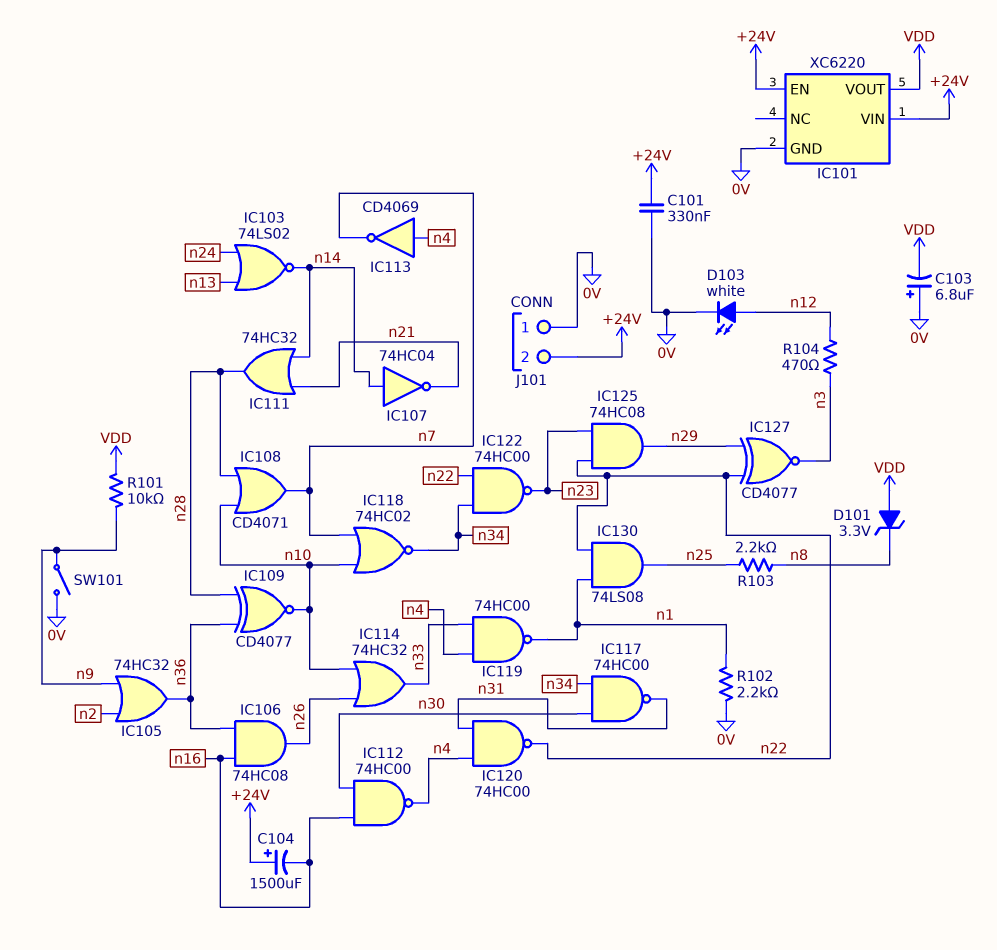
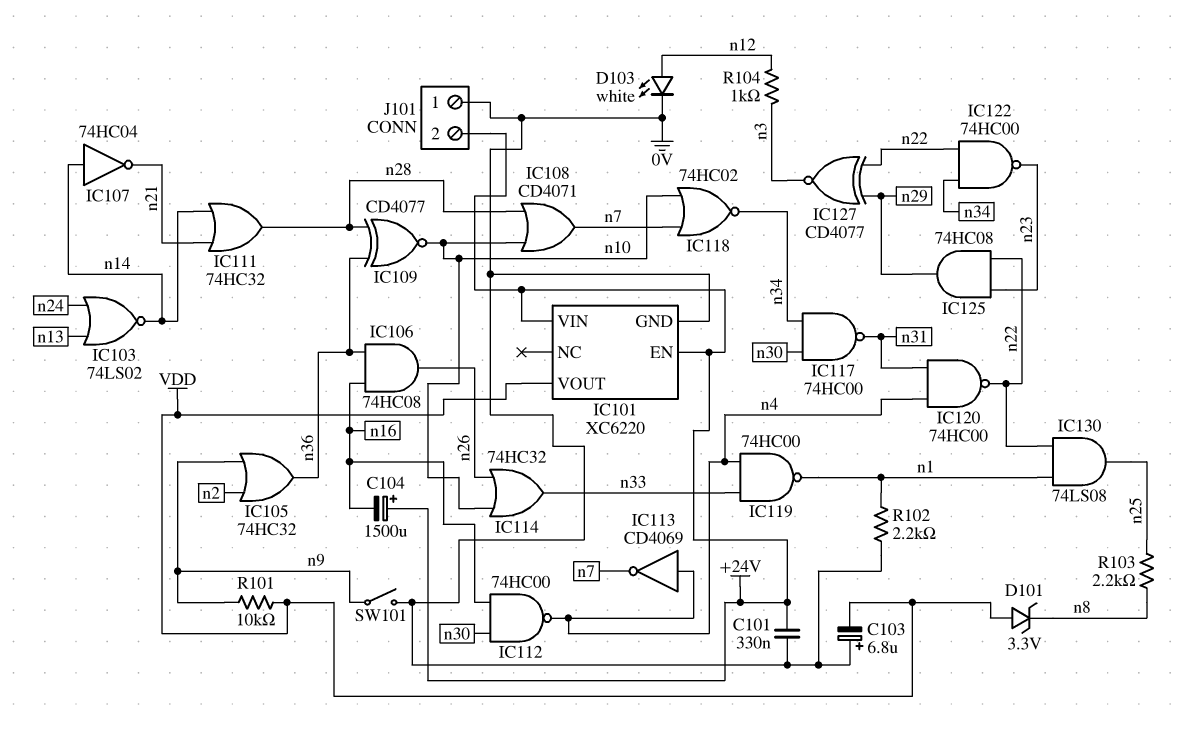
R104: 470 (n3, n12) -> 1k (n3, n12)

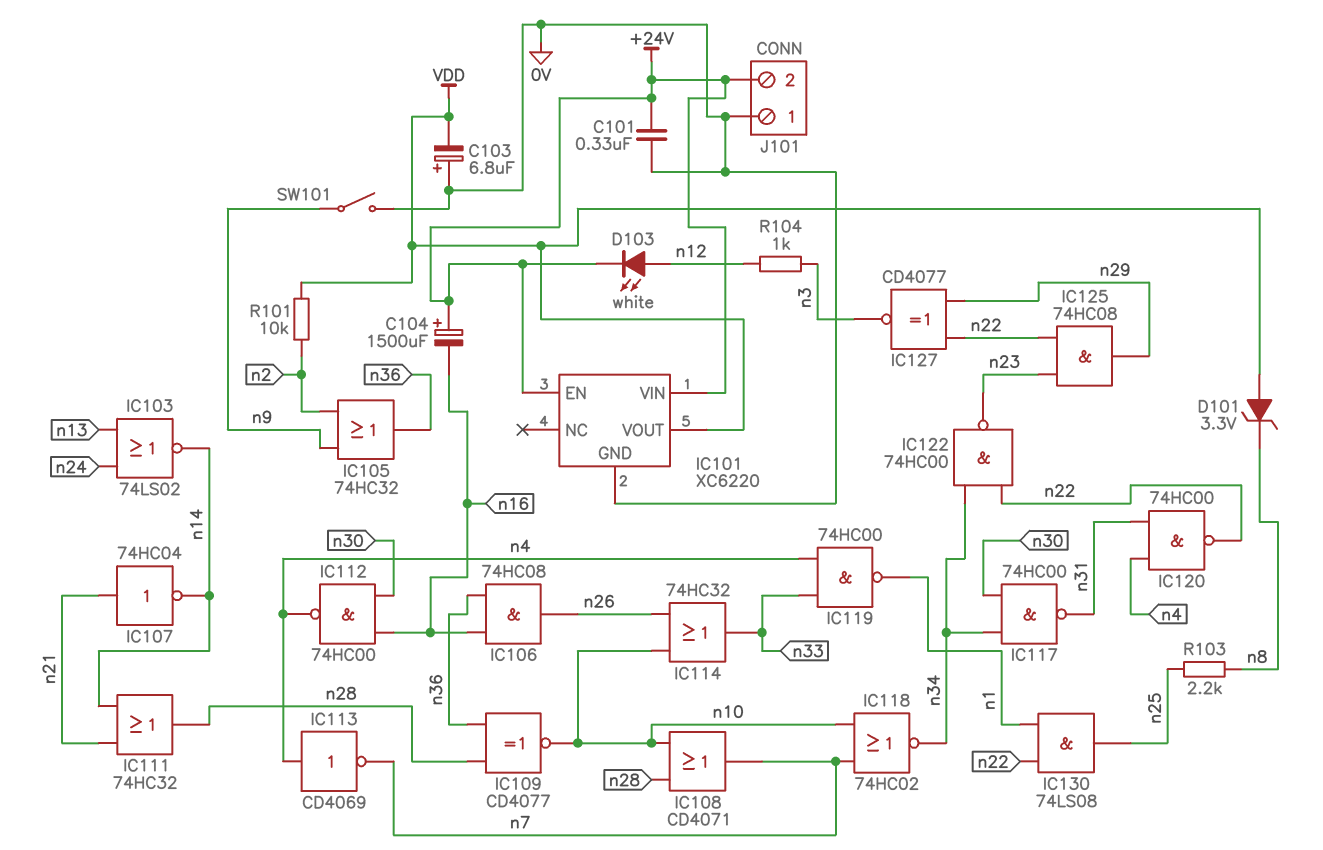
D103: LED white (A n12, K 0V) -> LED white (A n12, K +24V)
IC107: NOT 74HC04 (in n14, out n21) -> NOT 74HC04 (in n21, out n14)
R101: 10k (VDD, n9) -> 10k (VDD, n2)
R102: 2.2k (0V, n1) -> none

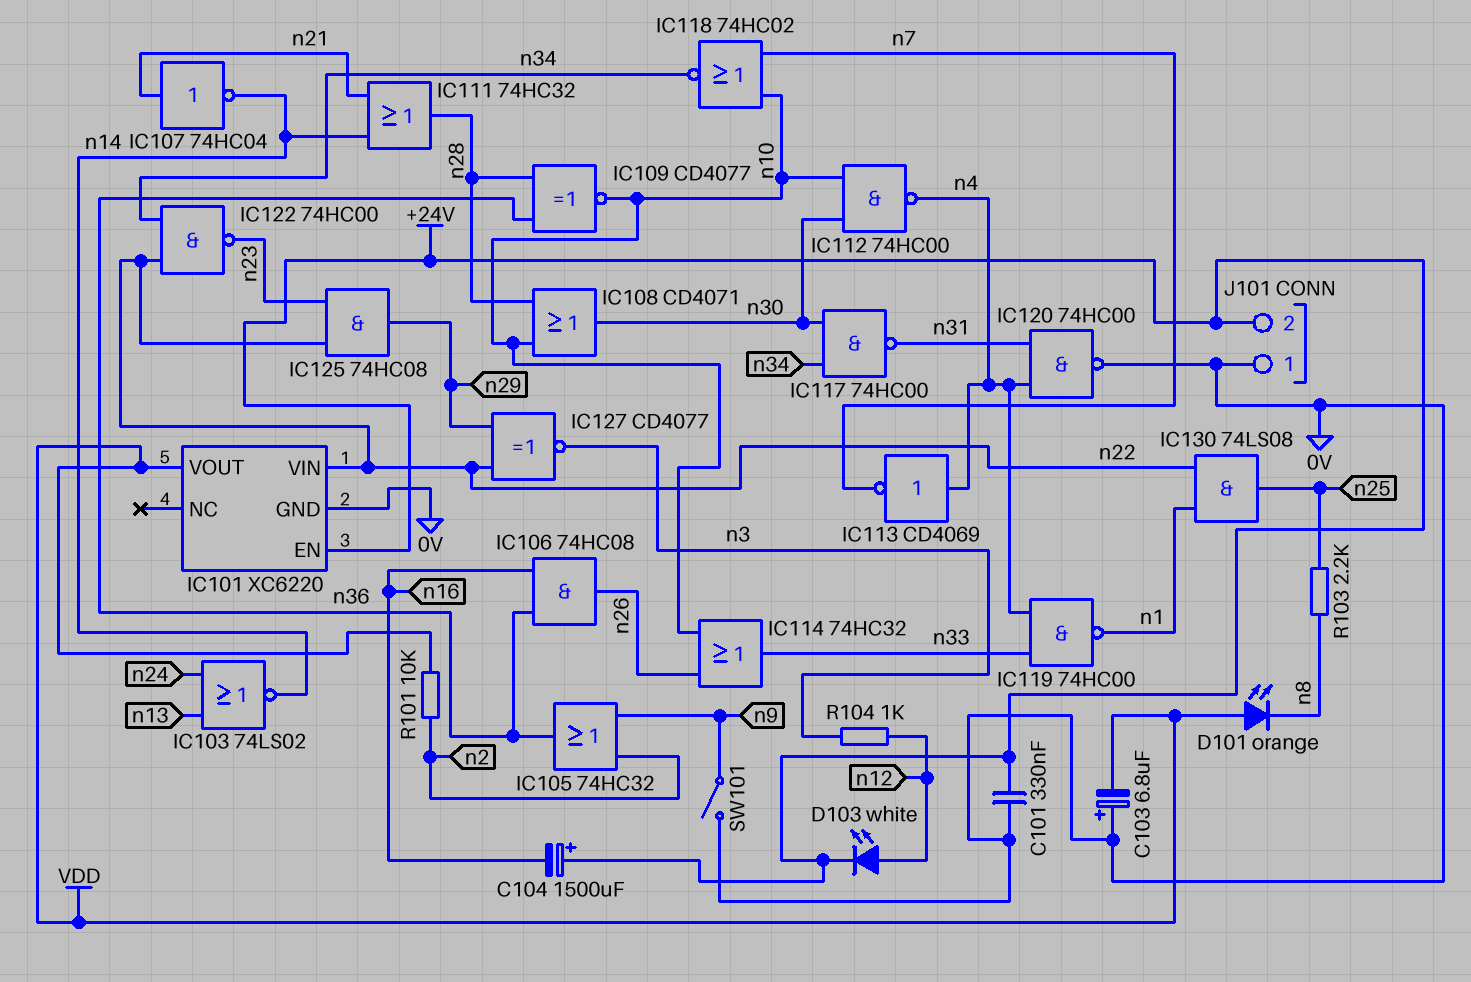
D101: zener 3.3V (A VDD, K n8) -> LED orange (A VDD, K n8)
IC101 pin VIN: +24V -> n22
IC108: OR CD4071 (in n10, in n28, out n7) -> OR CD4071 (in n10, in n28, out n30)
IC112: NAND 74HC00 (in n16, in n30, out n4) -> NAND 74HC00 (in n10, in n30, out n4)
IC120: NAND 74HC00 (in n4, in n31, out n22) -> NAND 74HC00 (in n4, in n31, out 0V)

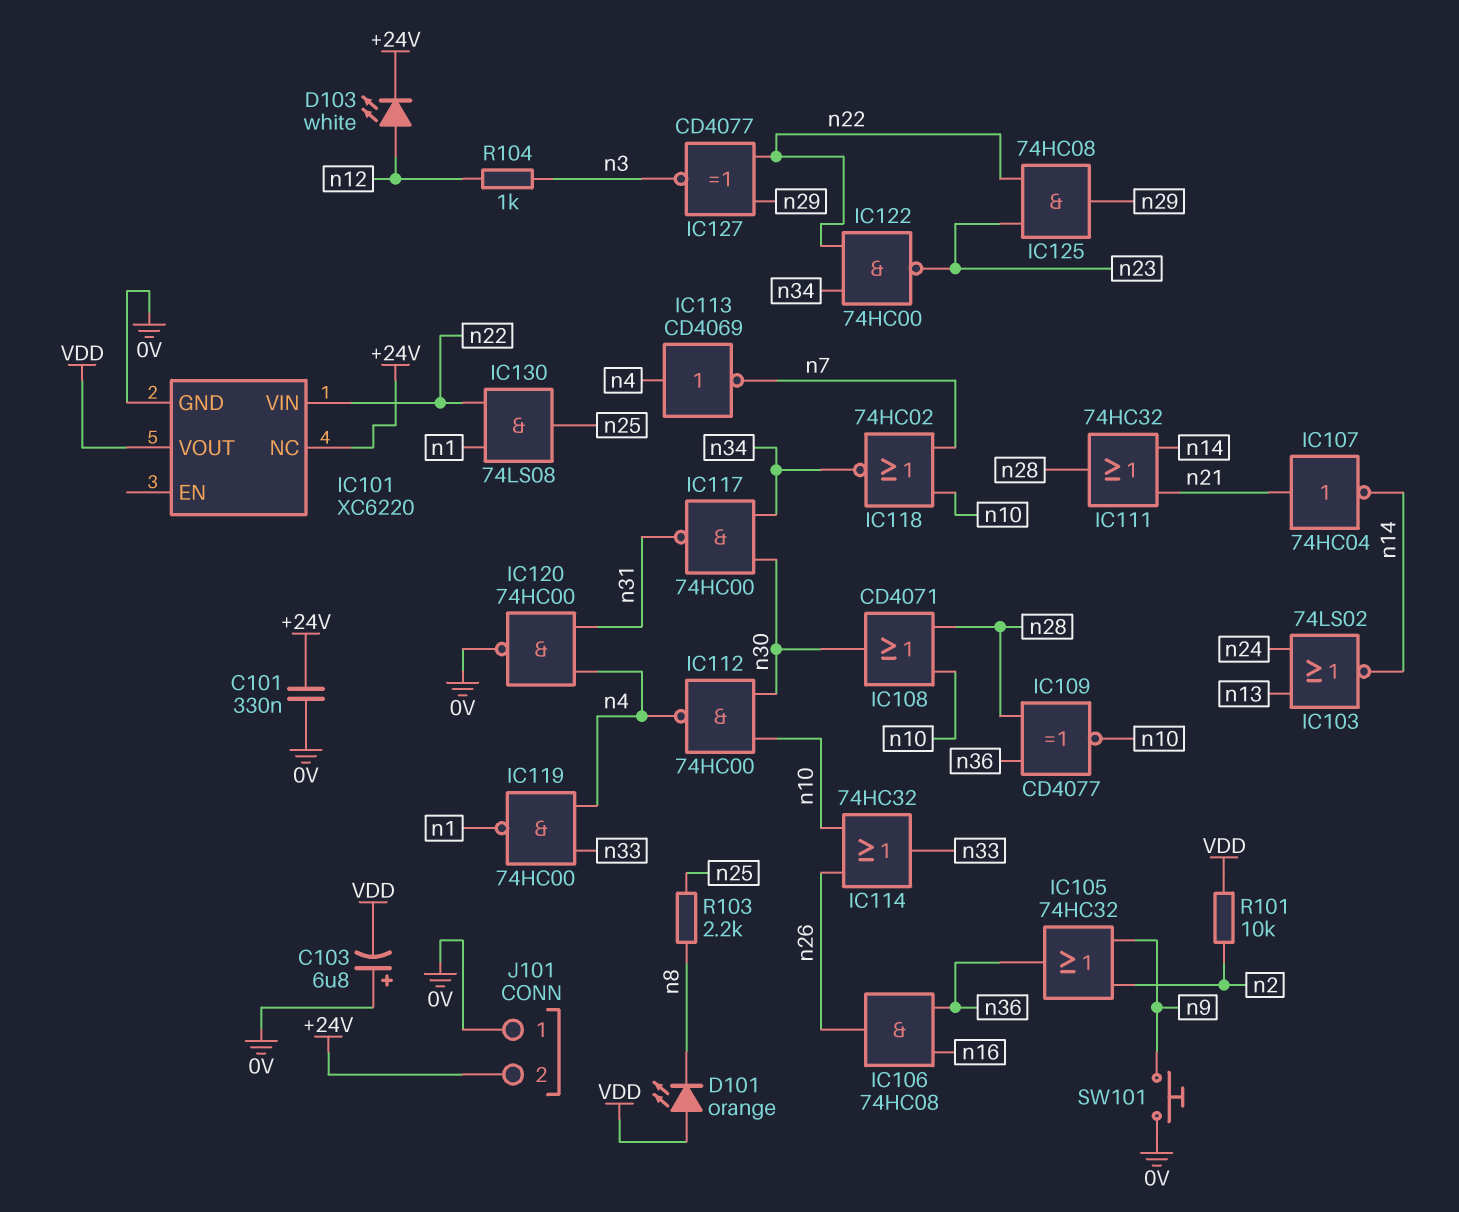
C104: 1500uF (plus +24V, minus n16) -> none
IC101 pin EN: +24V -> none
IC101 pin NC: none -> +24V
SW101: switch (0V, n9) -> button (0V, n9)

